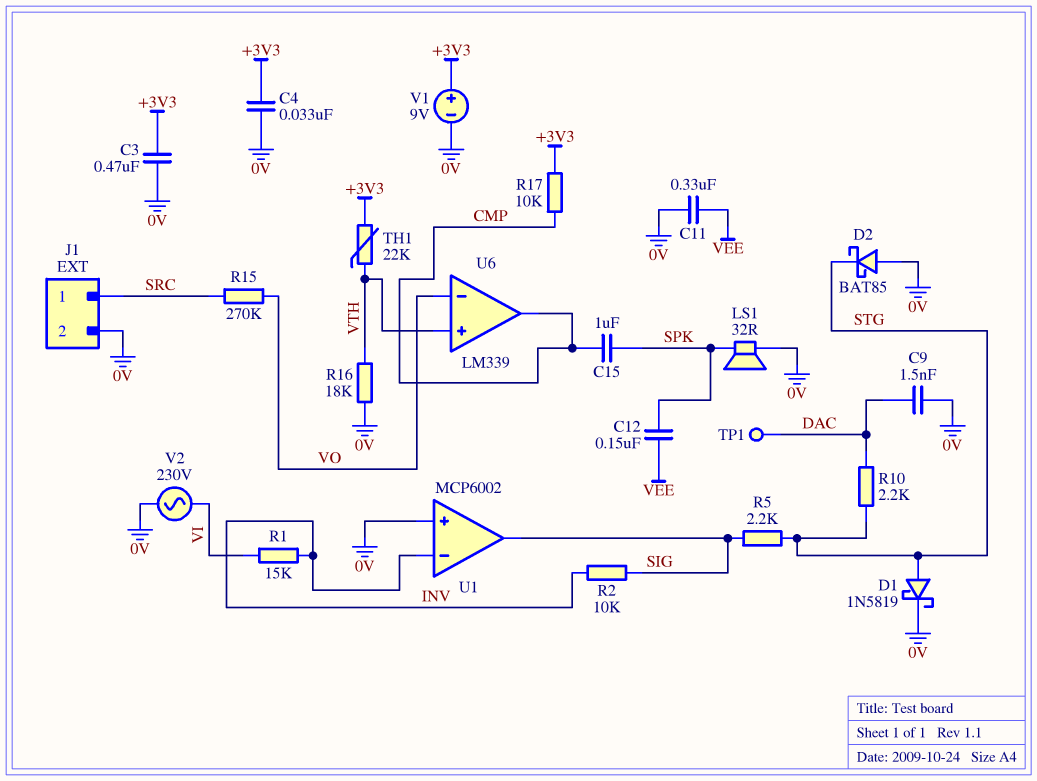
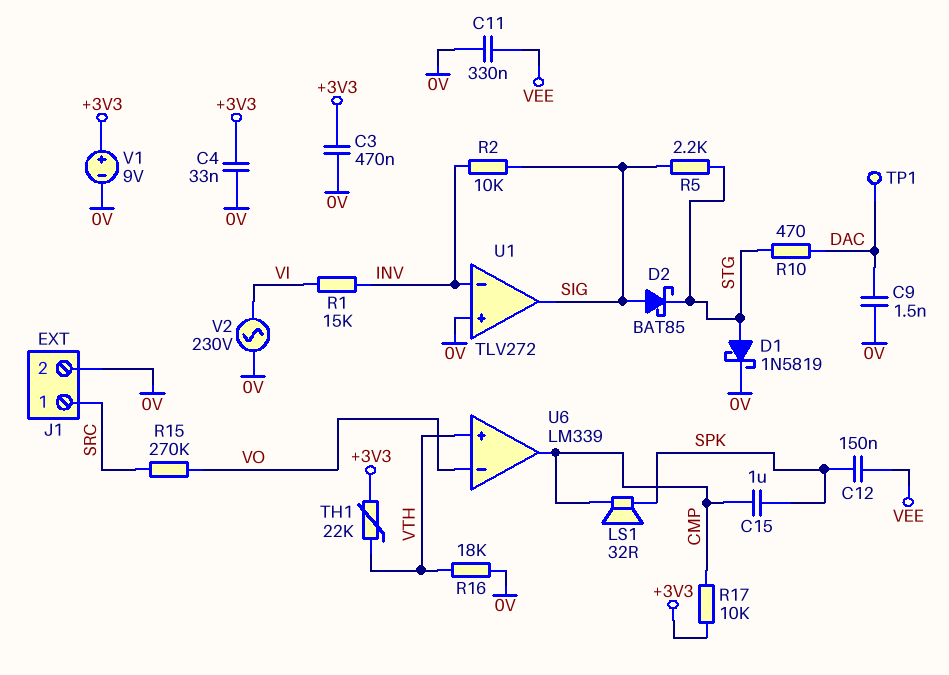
D2: schottky BAT85 (A 0V, K STG) -> schottky BAT85 (A SIG, K STG)
LS1: speaker 32R (0V, SPK) -> speaker 32R (CMP, SPK)
R10: 2.2k (DAC, STG) -> 470 (DAC, STG)
U1: MCP6002 -> TLV272

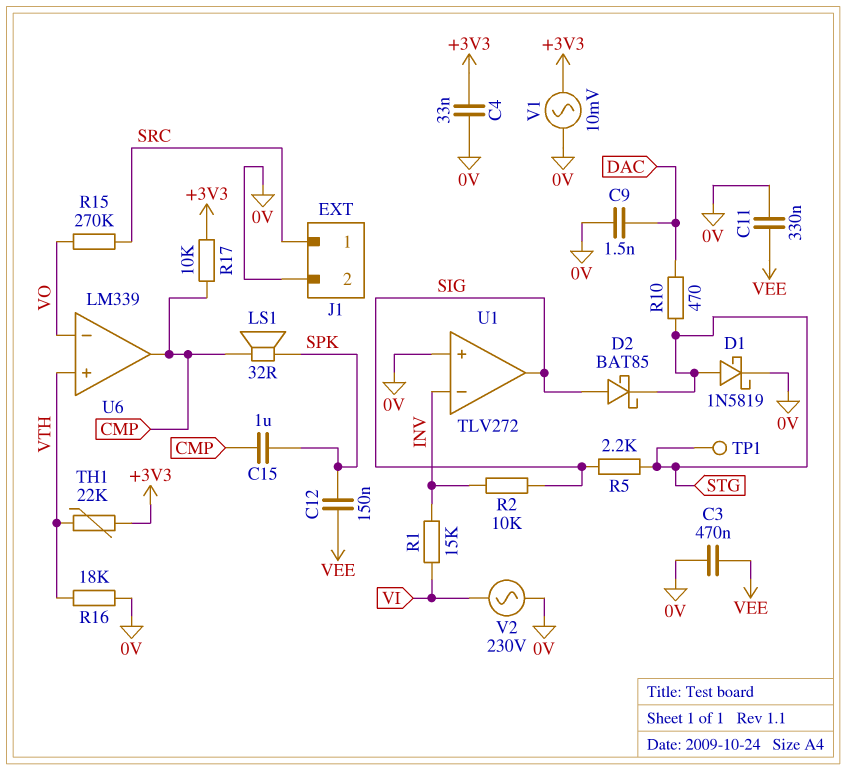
C3: 470nF (+3V3, 0V) -> 470nF (0V, VEE)
TP1: test point (DAC) -> test point (STG)
V1: 9V (plus +3V3, minus 0V) -> AC 10mV (+3V3, 0V)

